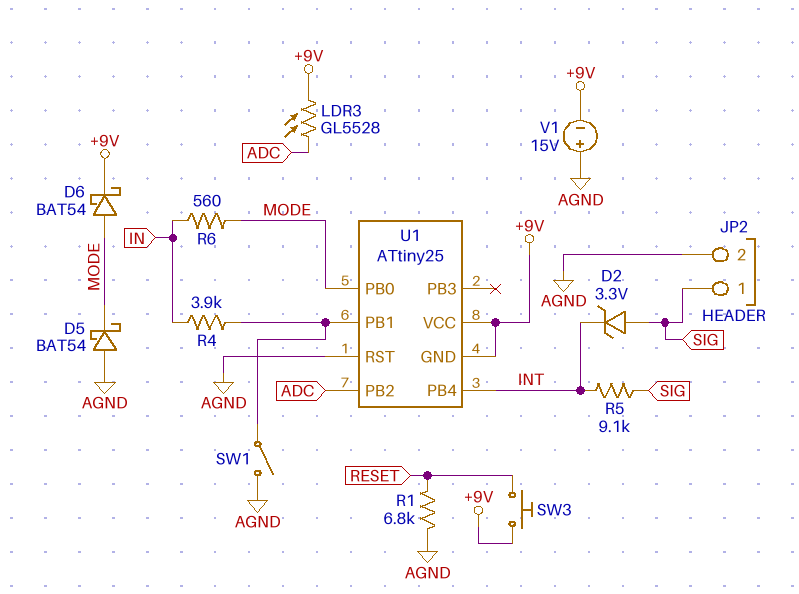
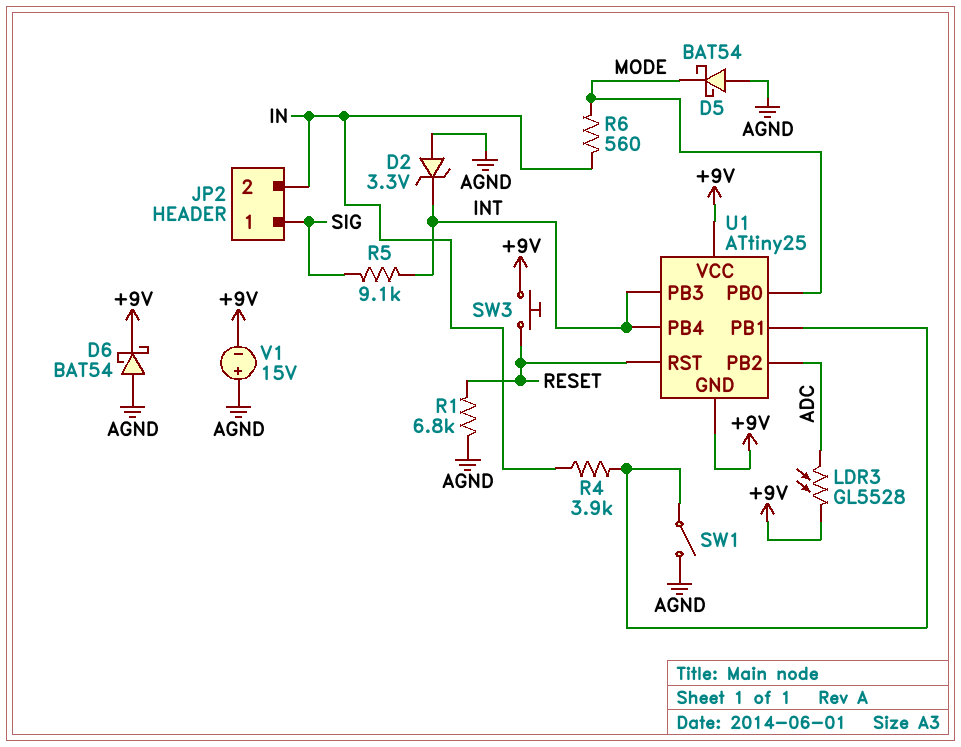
D2: zener 3.3V (A SIG, K INT) -> zener 3.3V (A AGND, K INT)
D6: schottky BAT54 (A MODE, K +9V) -> schottky BAT54 (A AGND, K +9V)
JP2 pin 2: AGND -> IN
U1 pin PB3: none -> INT
U1 pin RST: AGND -> RESET

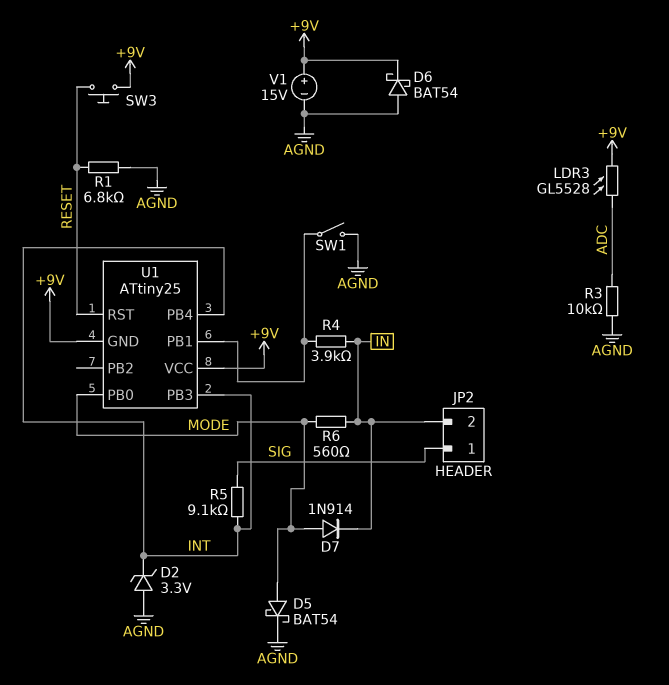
D5: schottky BAT54 (A AGND, K MODE) -> schottky BAT54 (A MODE, K AGND)
D7: none -> diode 1N914 (A MODE, K IN)
R3: none -> 10k (ADC, AGND)
U1 pin PB2: ADC -> none
V1: 15V (plus AGND, minus +9V) -> 15V (plus +9V, minus AGND)

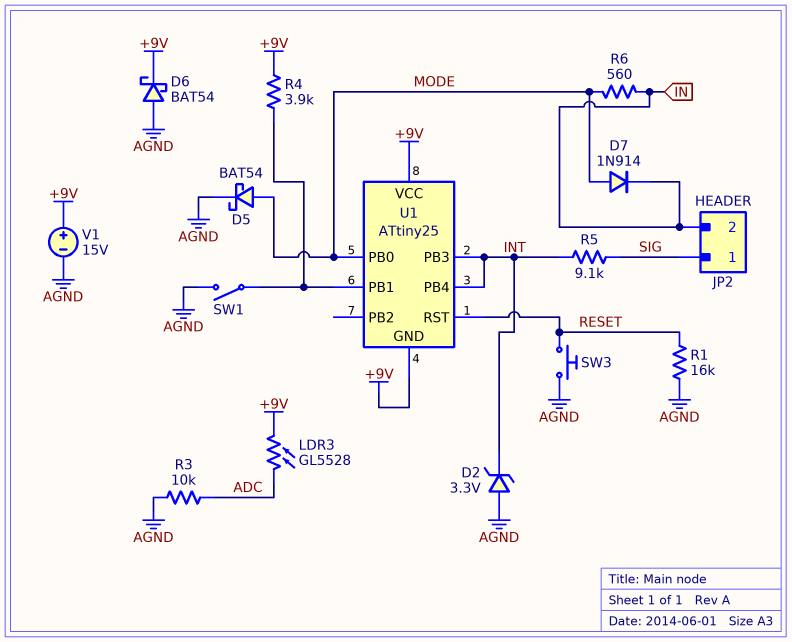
R1: 6.8k (AGND, RESET) -> 16k (AGND, RESET)
R4: 3.9k (IN, U1/PB1) -> 3.9k (+9V, U1/PB1)
SW3: button (+9V, RESET) -> button (AGND, RESET)

